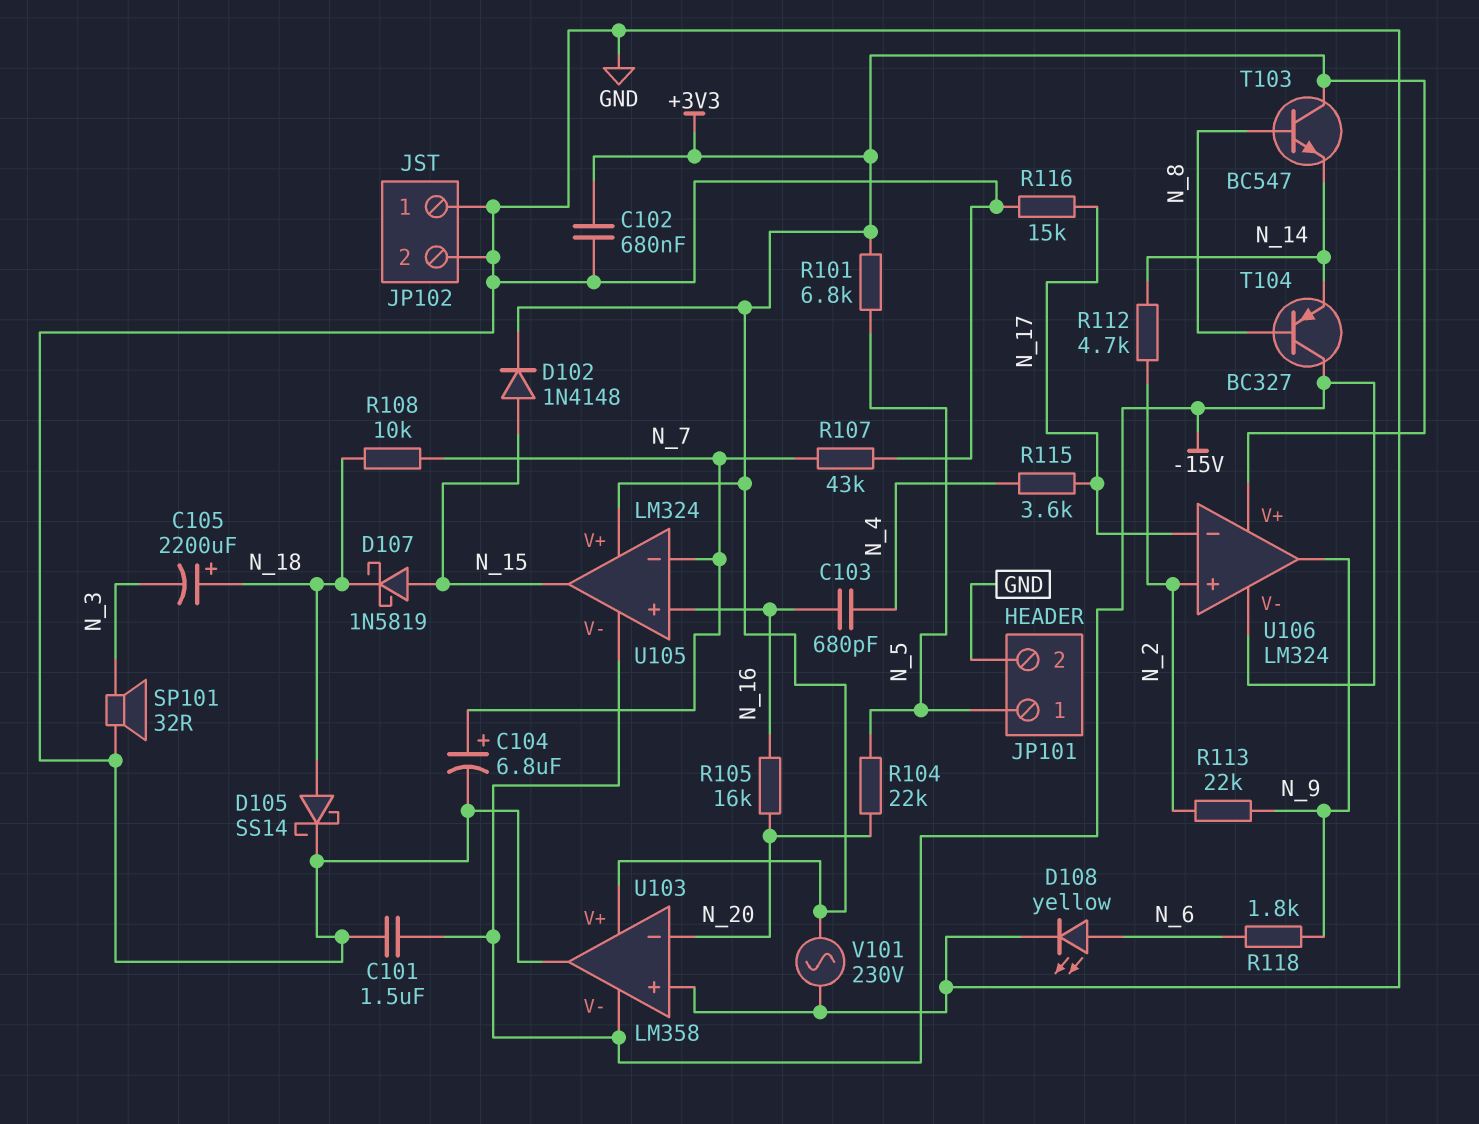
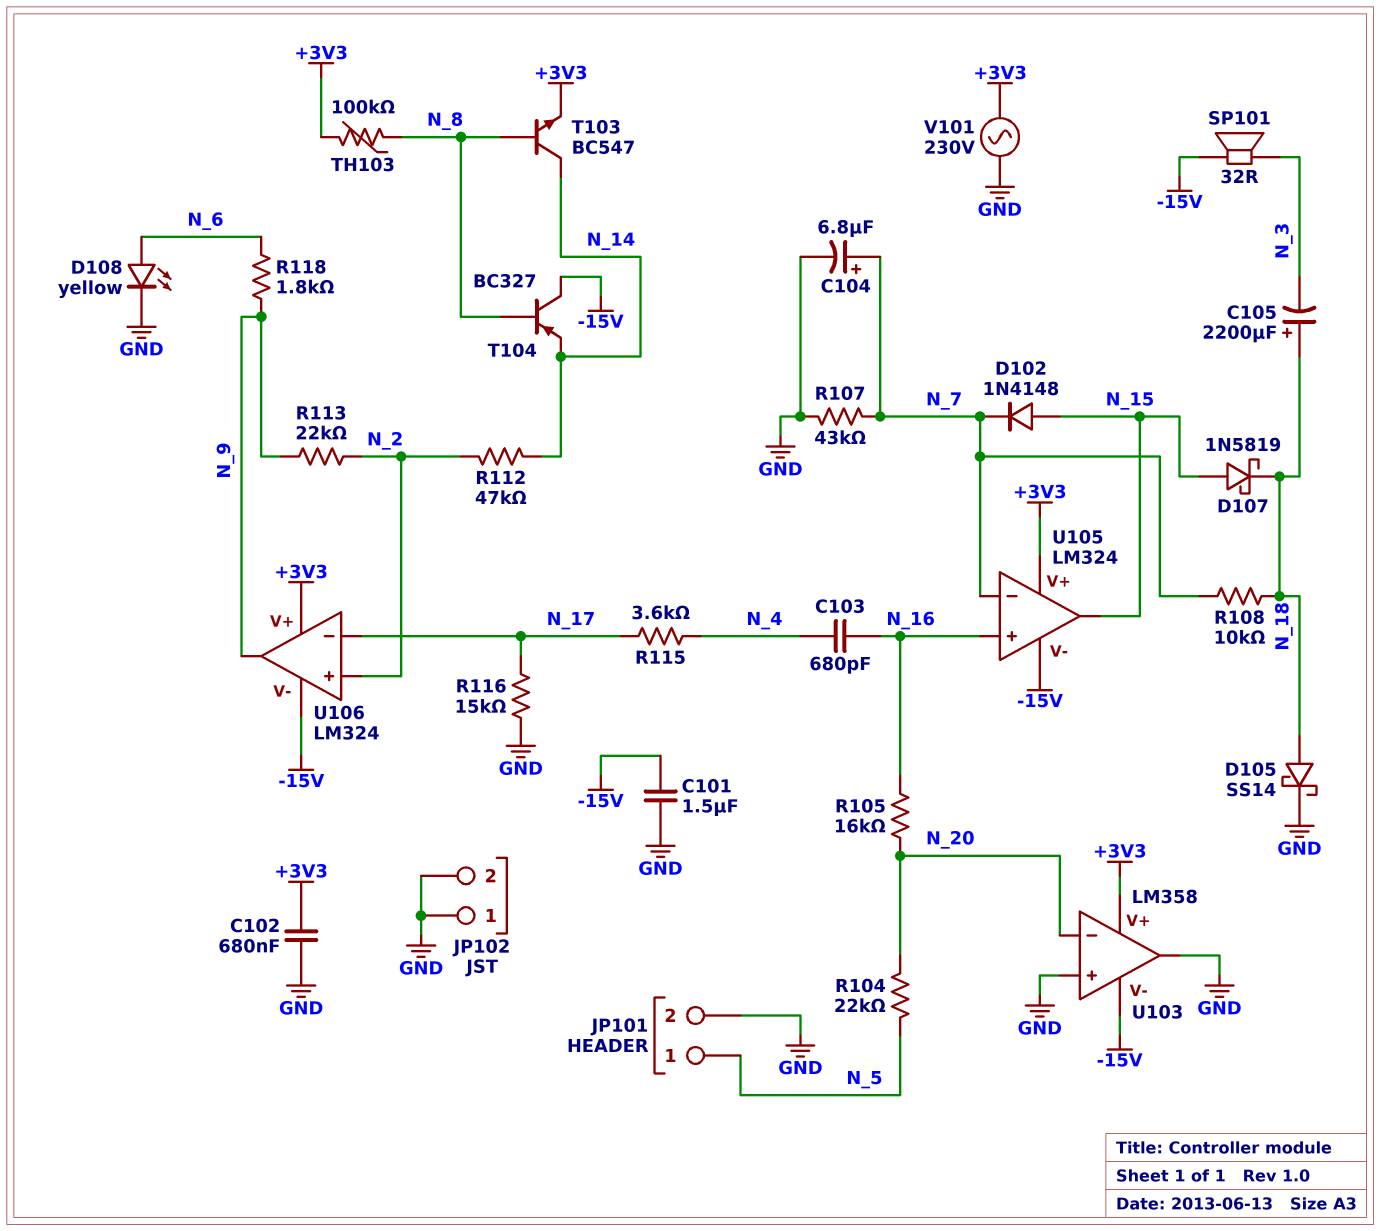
D102: diode 1N4148 (A N_15, K +3V3) -> diode 1N4148 (A N_15, K N_7)
R101: 6.8k (+3V3, N_5) -> none
R112: 4.7k (N_2, N_14) -> 47k (N_2, N_14)
SP101: speaker 32R (GND, N_3) -> speaker 32R (-15V, N_3)
T103: NPN BC547 (B N_8, C +3V3, E N_14) -> NPN BC547 (B N_8, C N_14, E +3V3)
TH103: none -> 100k (+3V3, N_8)

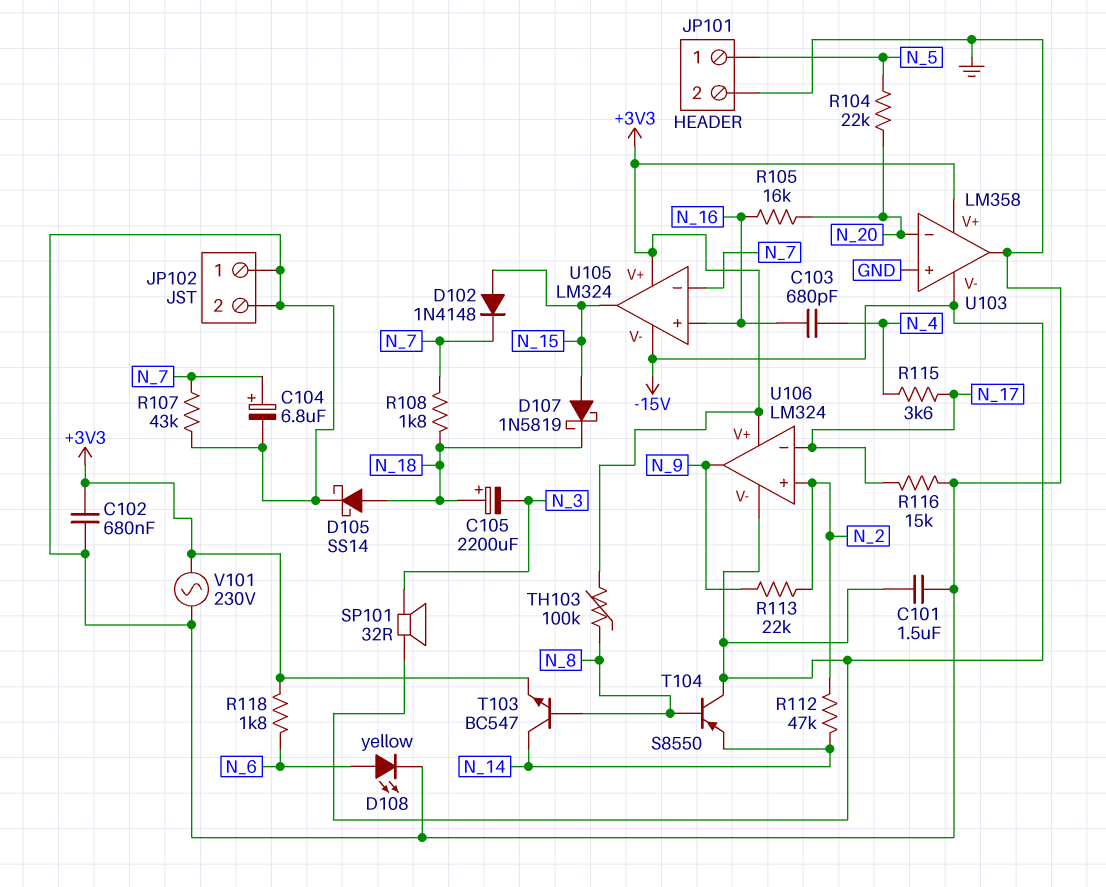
R108: 10k (N_7, N_18) -> 1.8k (N_7, N_18)
R118: 1.8k (N_6, N_9) -> 1.8k (+3V3, N_6)
T104: PNP BC327 (B N_8, C -15V, E N_14) -> PNP S8550 (B N_8, C -15V, E N_14)

